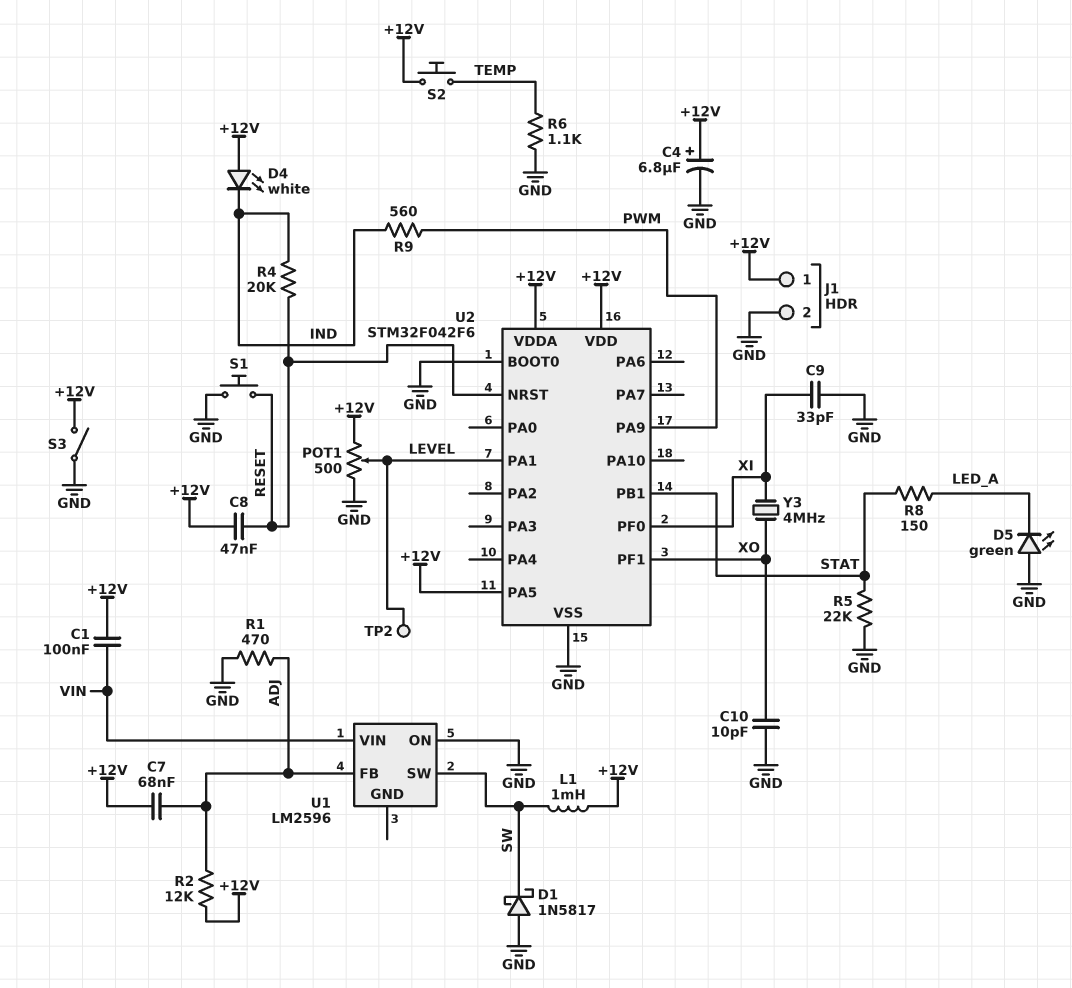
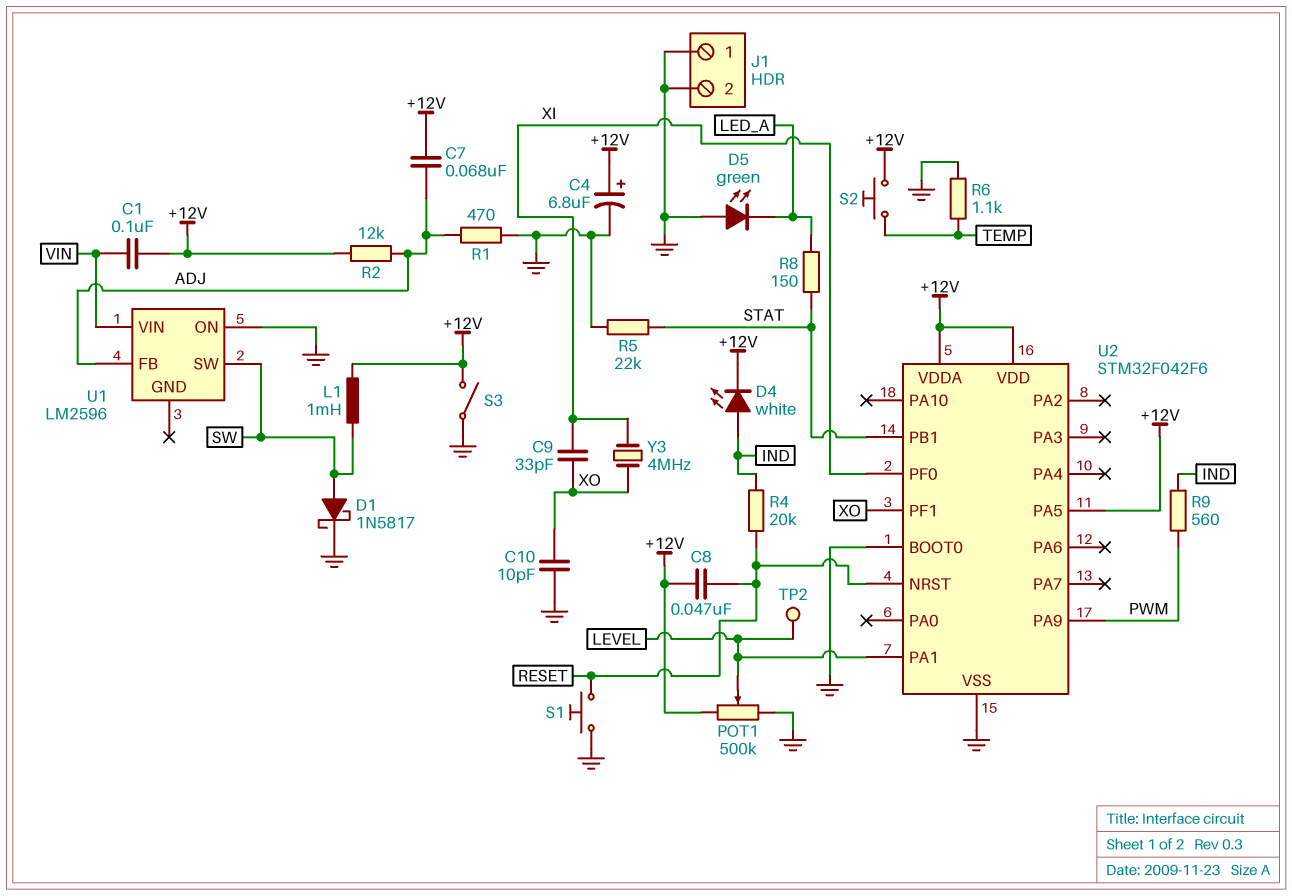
C9: 33pF (GND, XI) -> 33pF (XI, XO)
D1: schottky 1N5817 (A GND, K SW) -> schottky 1N5817 (A SW, K GND)
D4: LED white (A +12V, K IND) -> LED white (A IND, K +12V)
J1 pin 1: +12V -> GND
POT1: 500 (+12V, GND, wiper LEVEL) -> 500k (+12V, GND, wiper LEVEL)

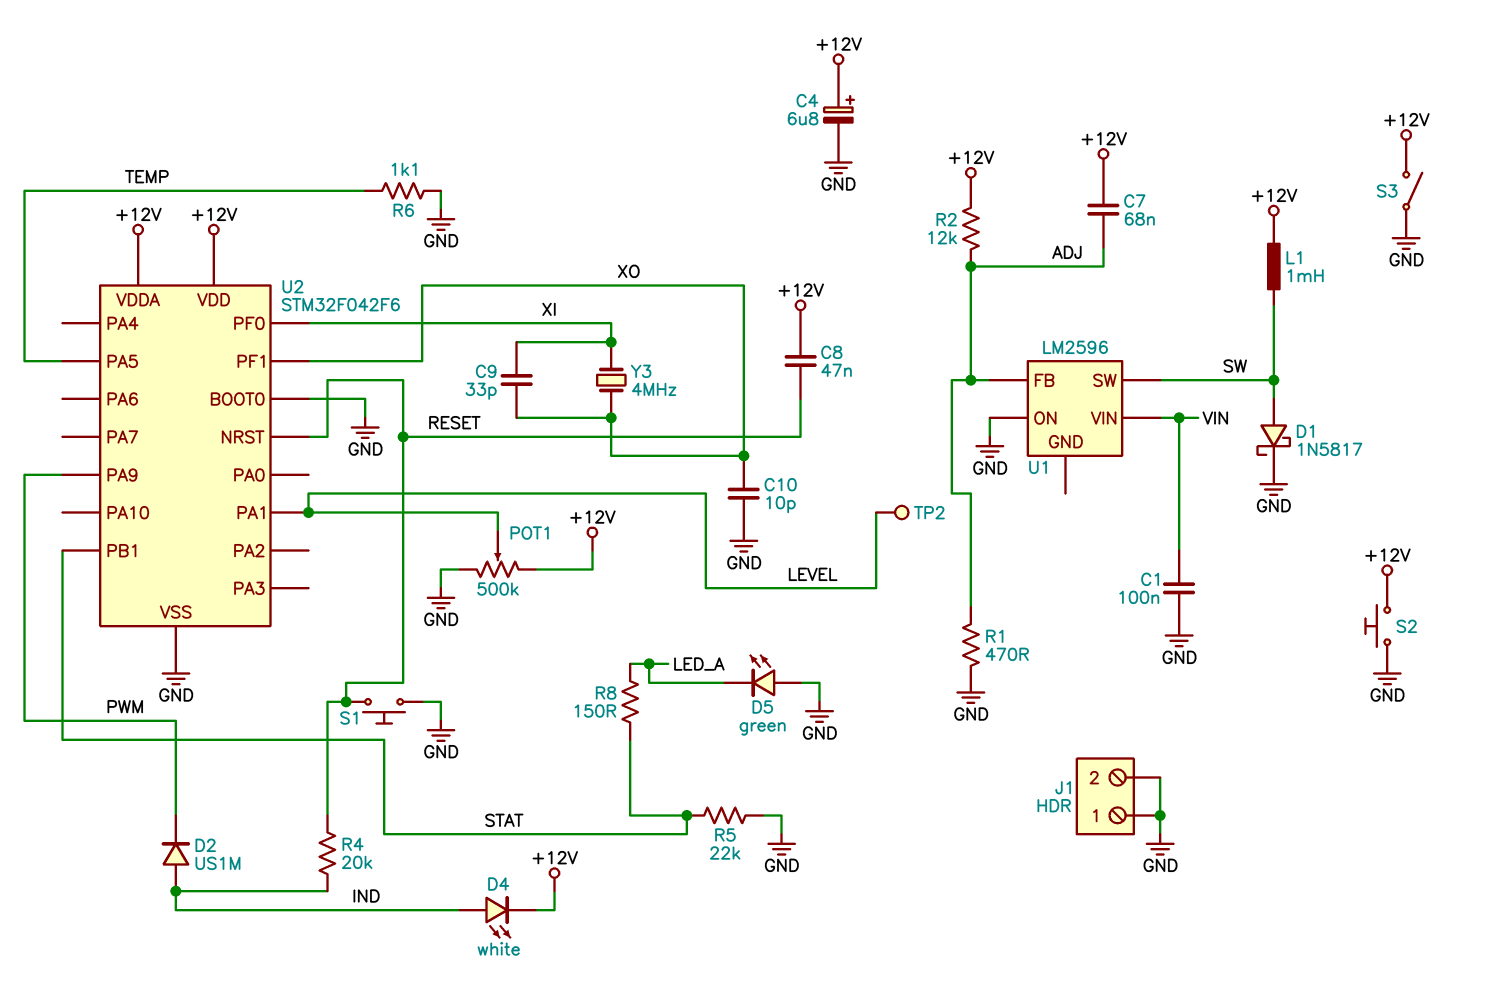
C1: 100nF (+12V, VIN) -> 100nF (GND, VIN)
D2: none -> diode US1M (A IND, K PWM)
R9: 560 (IND, PWM) -> none
S2: button (+12V, TEMP) -> button (+12V, GND)
U2 pin PA5: +12V -> TEMP

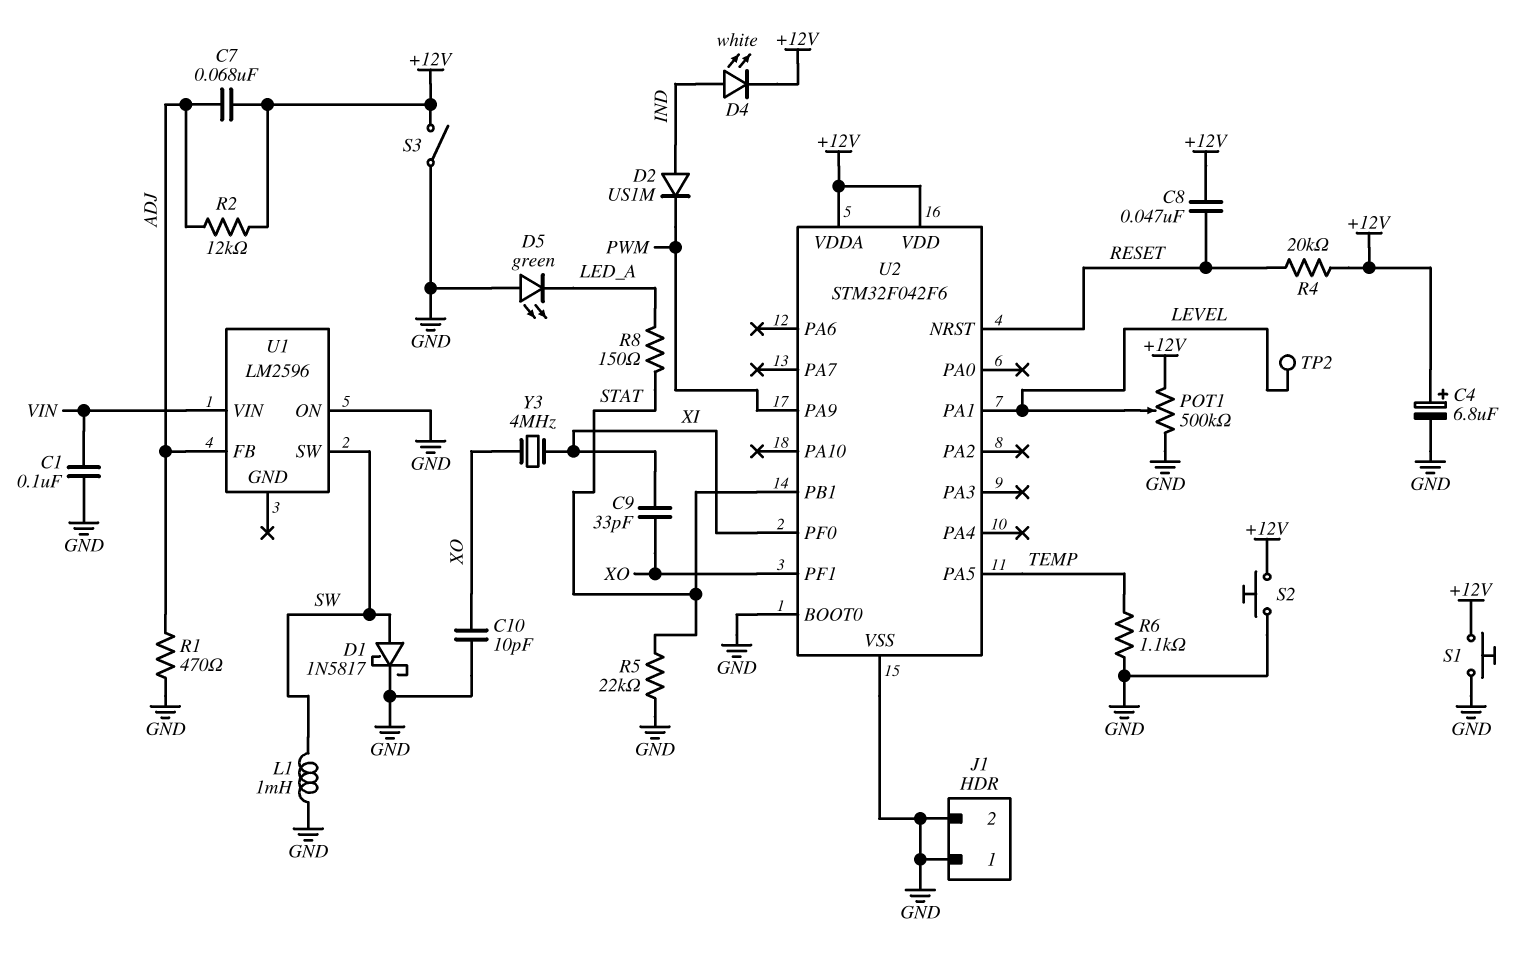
L1: 1mH (+12V, SW) -> 1mH (GND, SW)
R4: 20k (IND, RESET) -> 20k (+12V, RESET)
S1: button (GND, RESET) -> button (+12V, GND)

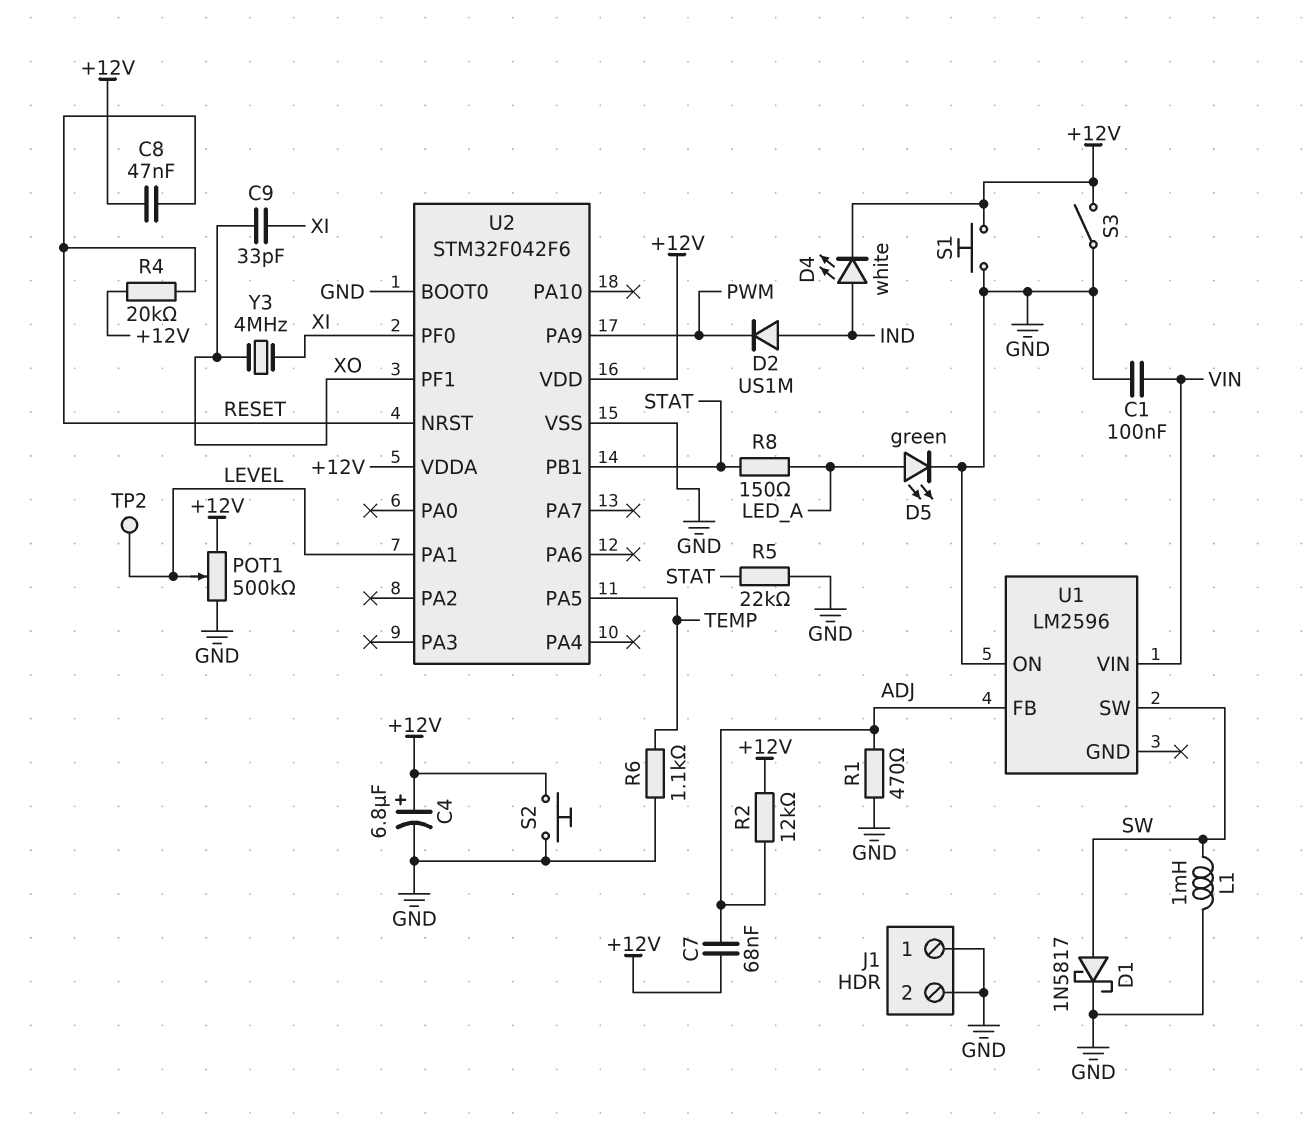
C10: 10pF (GND, XO) -> none
D5: LED green (A GND, K LED_A) -> LED green (A LED_A, K GND)

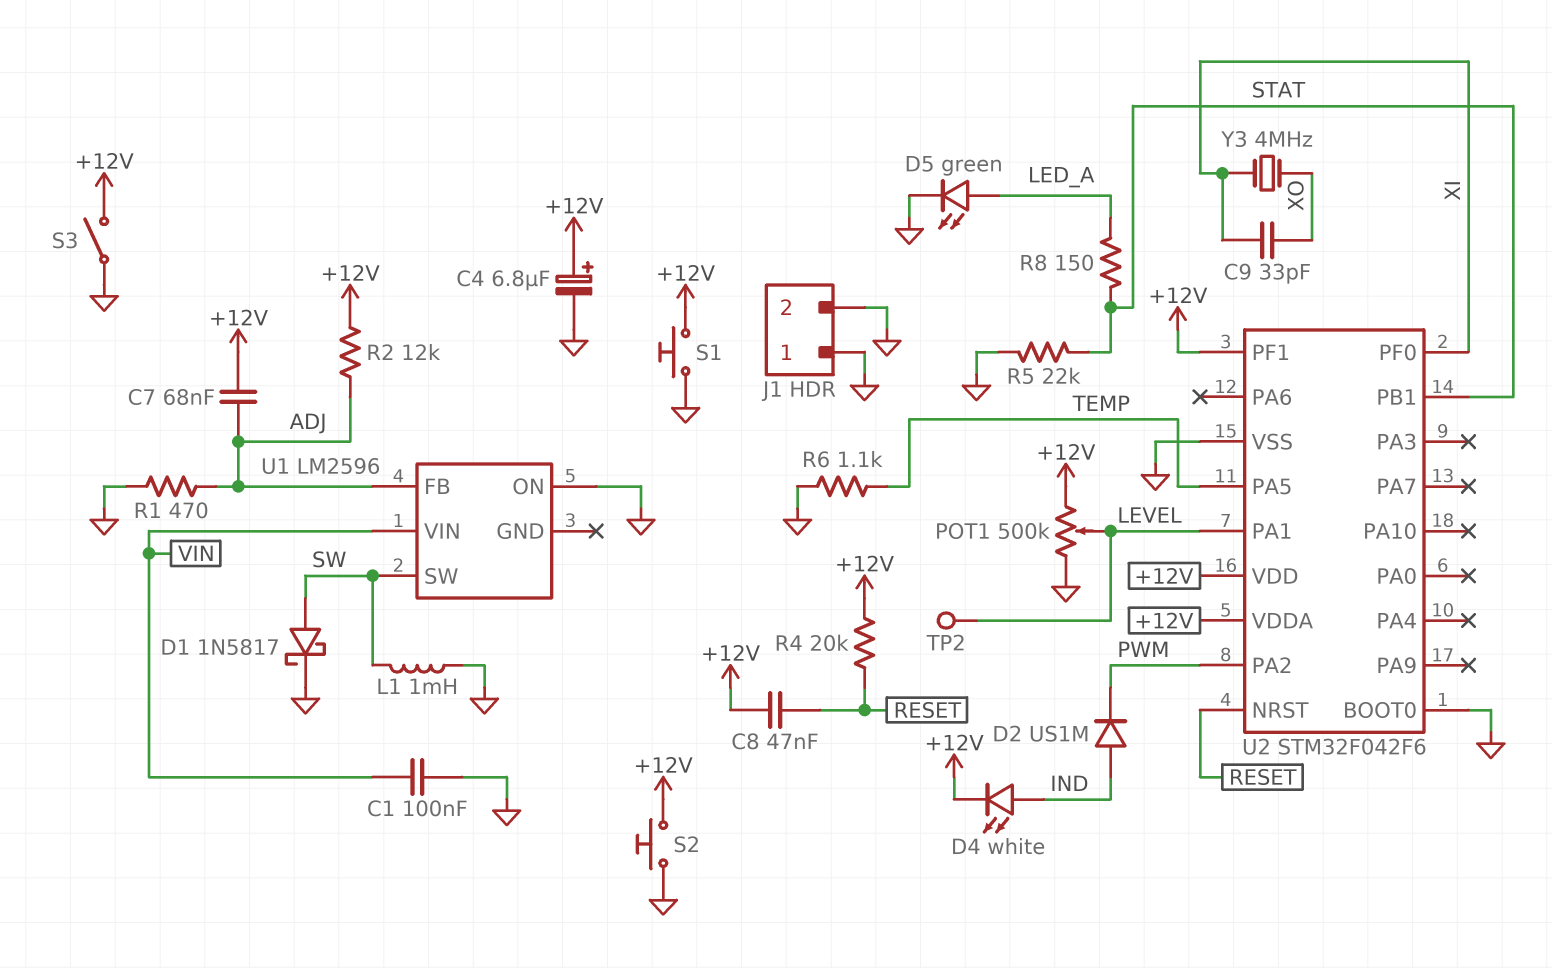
U2 pin PA2: none -> PWM
U2 pin PA9: PWM -> none
U2 pin PF1: XO -> +12V

